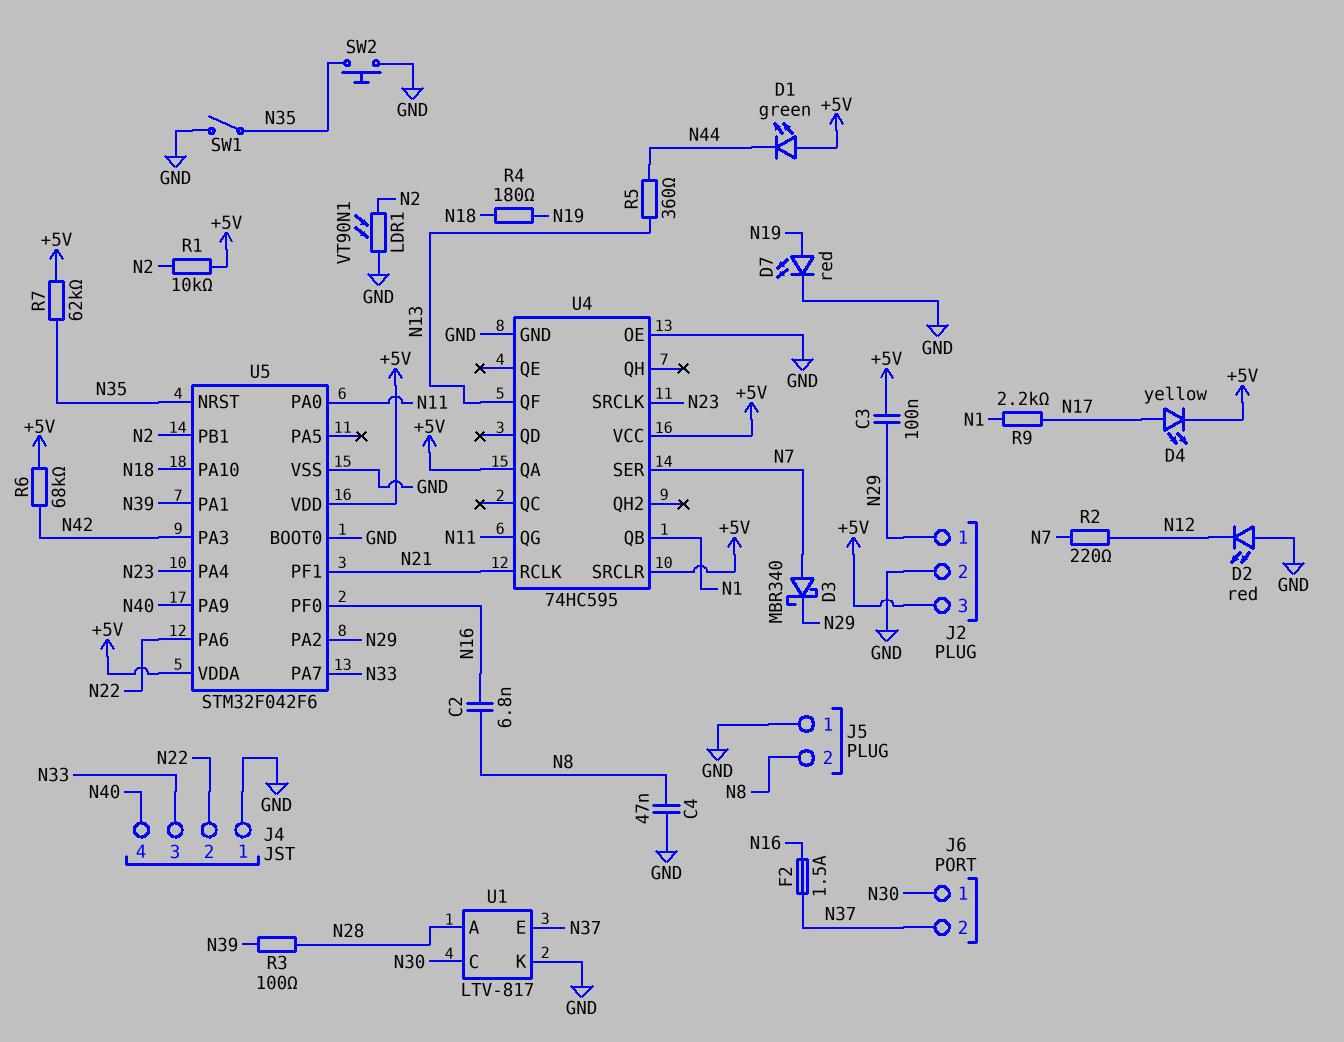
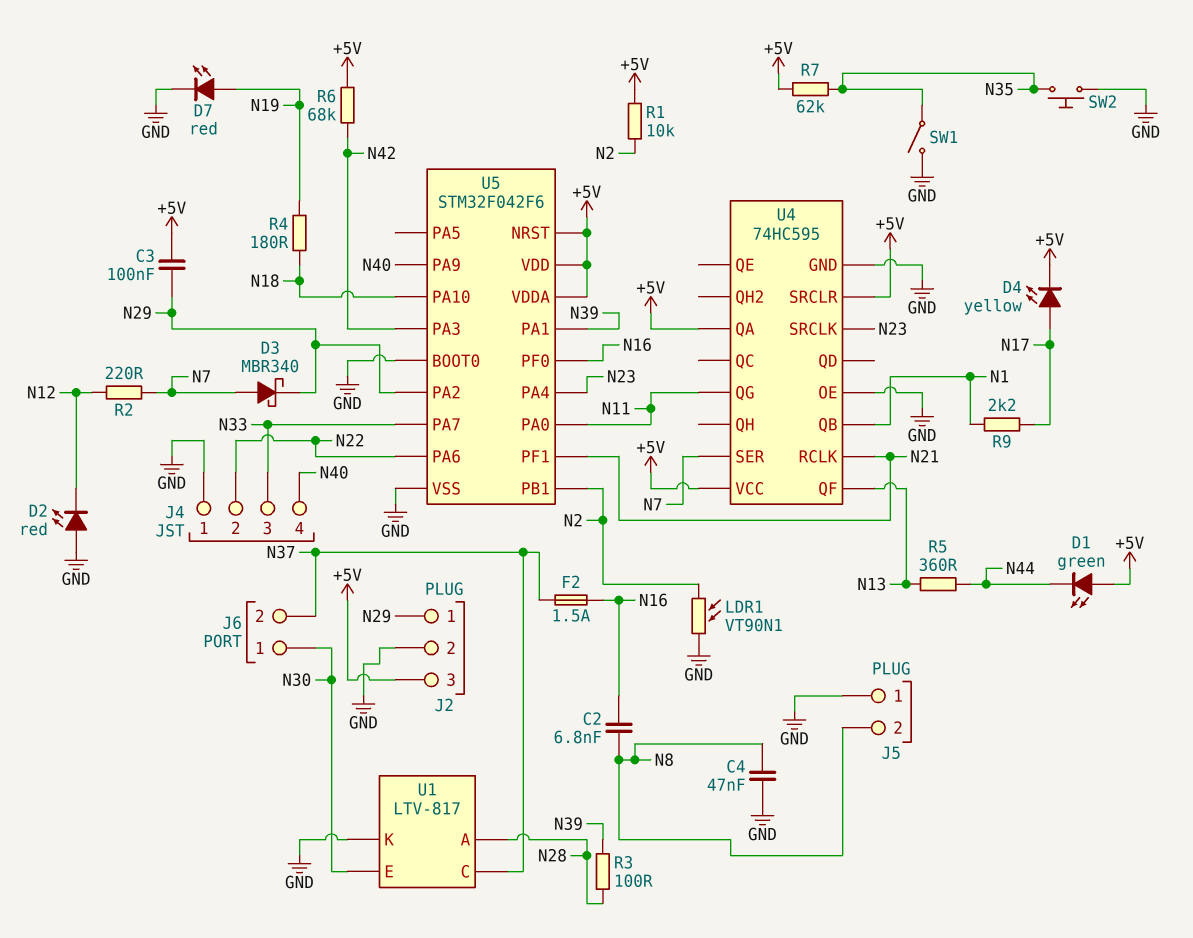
U1 pin C: N30 -> N37
U1 pin E: N37 -> N30
U5 pin NRST: N35 -> +5V

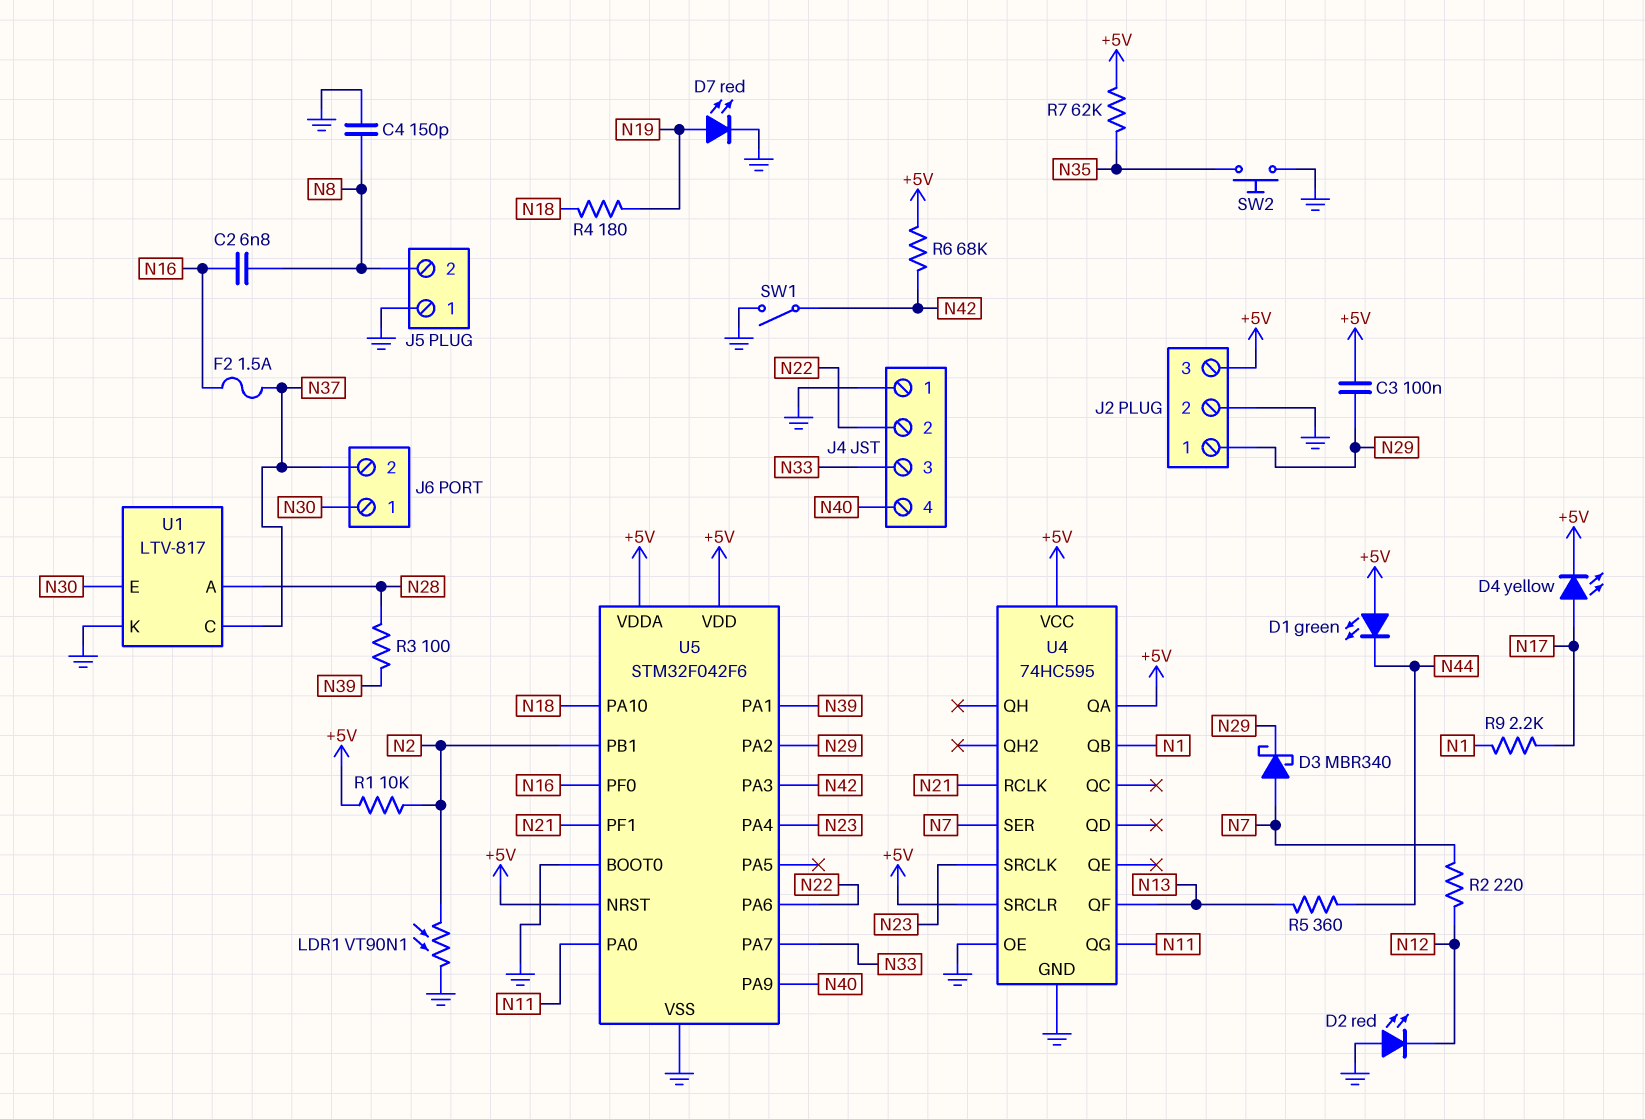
C4: 47nF (GND, N8) -> 150pF (GND, N8)
SW1: switch (GND, N35) -> switch (GND, N42)

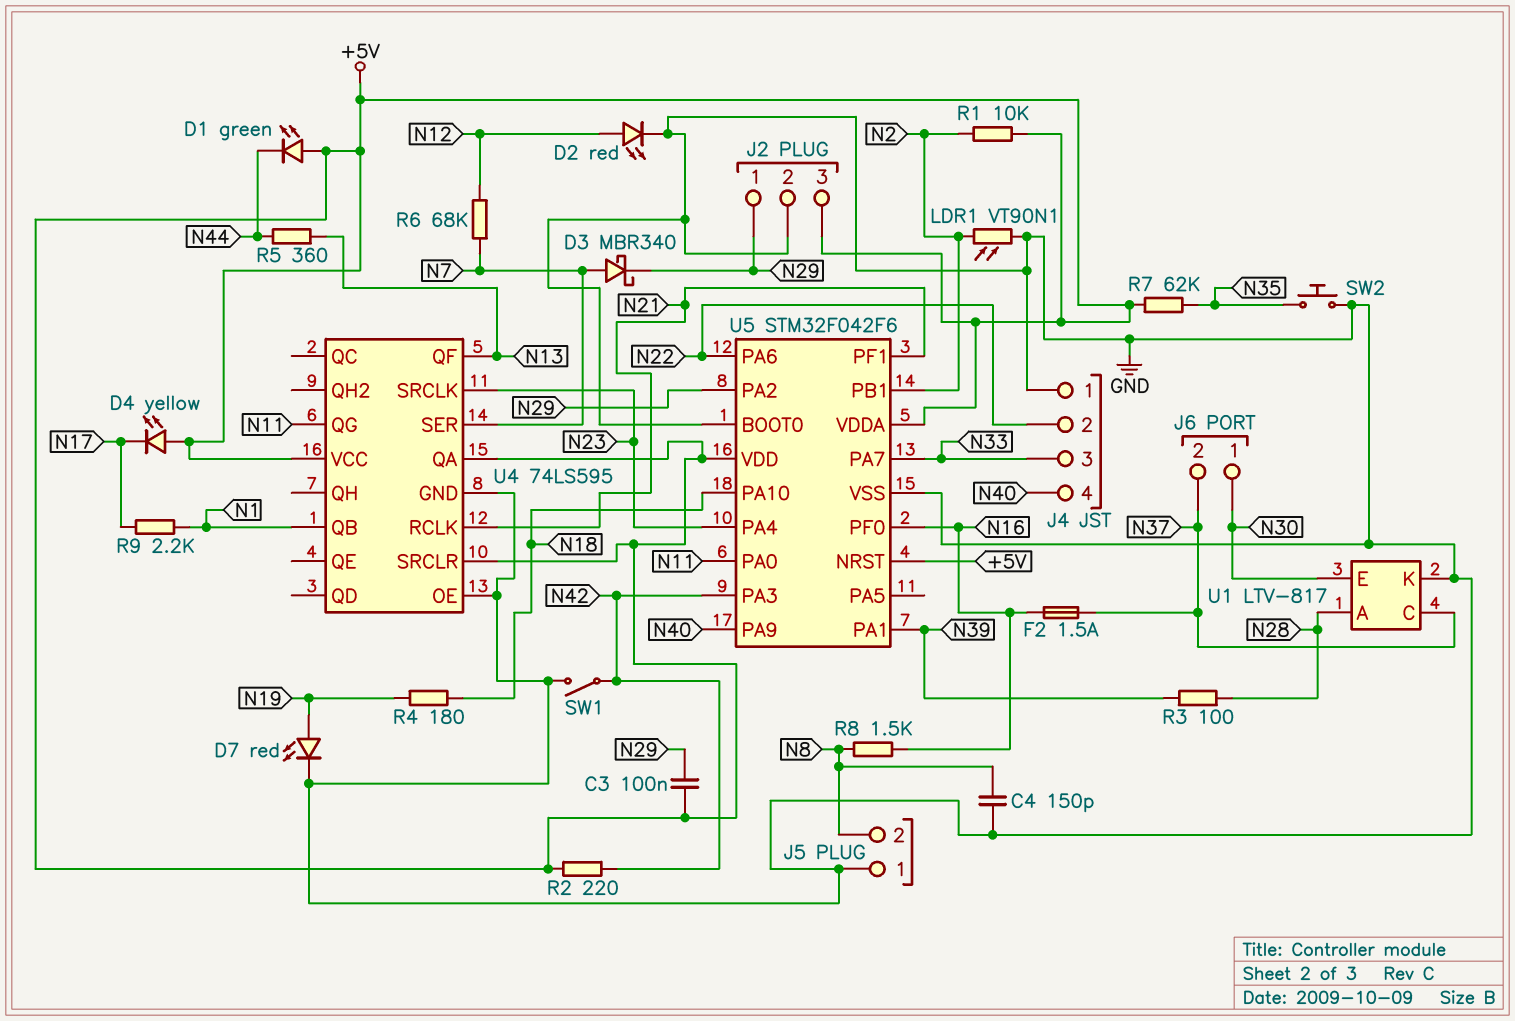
C2: 6.8nF (N8, N16) -> none
D2: LED red (A GND, K N12) -> LED red (A N12, K GND)
D4: LED yellow (A N17, K +5V) -> LED yellow (A +5V, K N17)
R2: 220 (N7, N12) -> 220 (+5V, N42)
R6: 68k (+5V, N42) -> 68k (N7, N12)
R8: none -> 1.5k (N8, N16)
U4: 74HC595 -> 74LS595

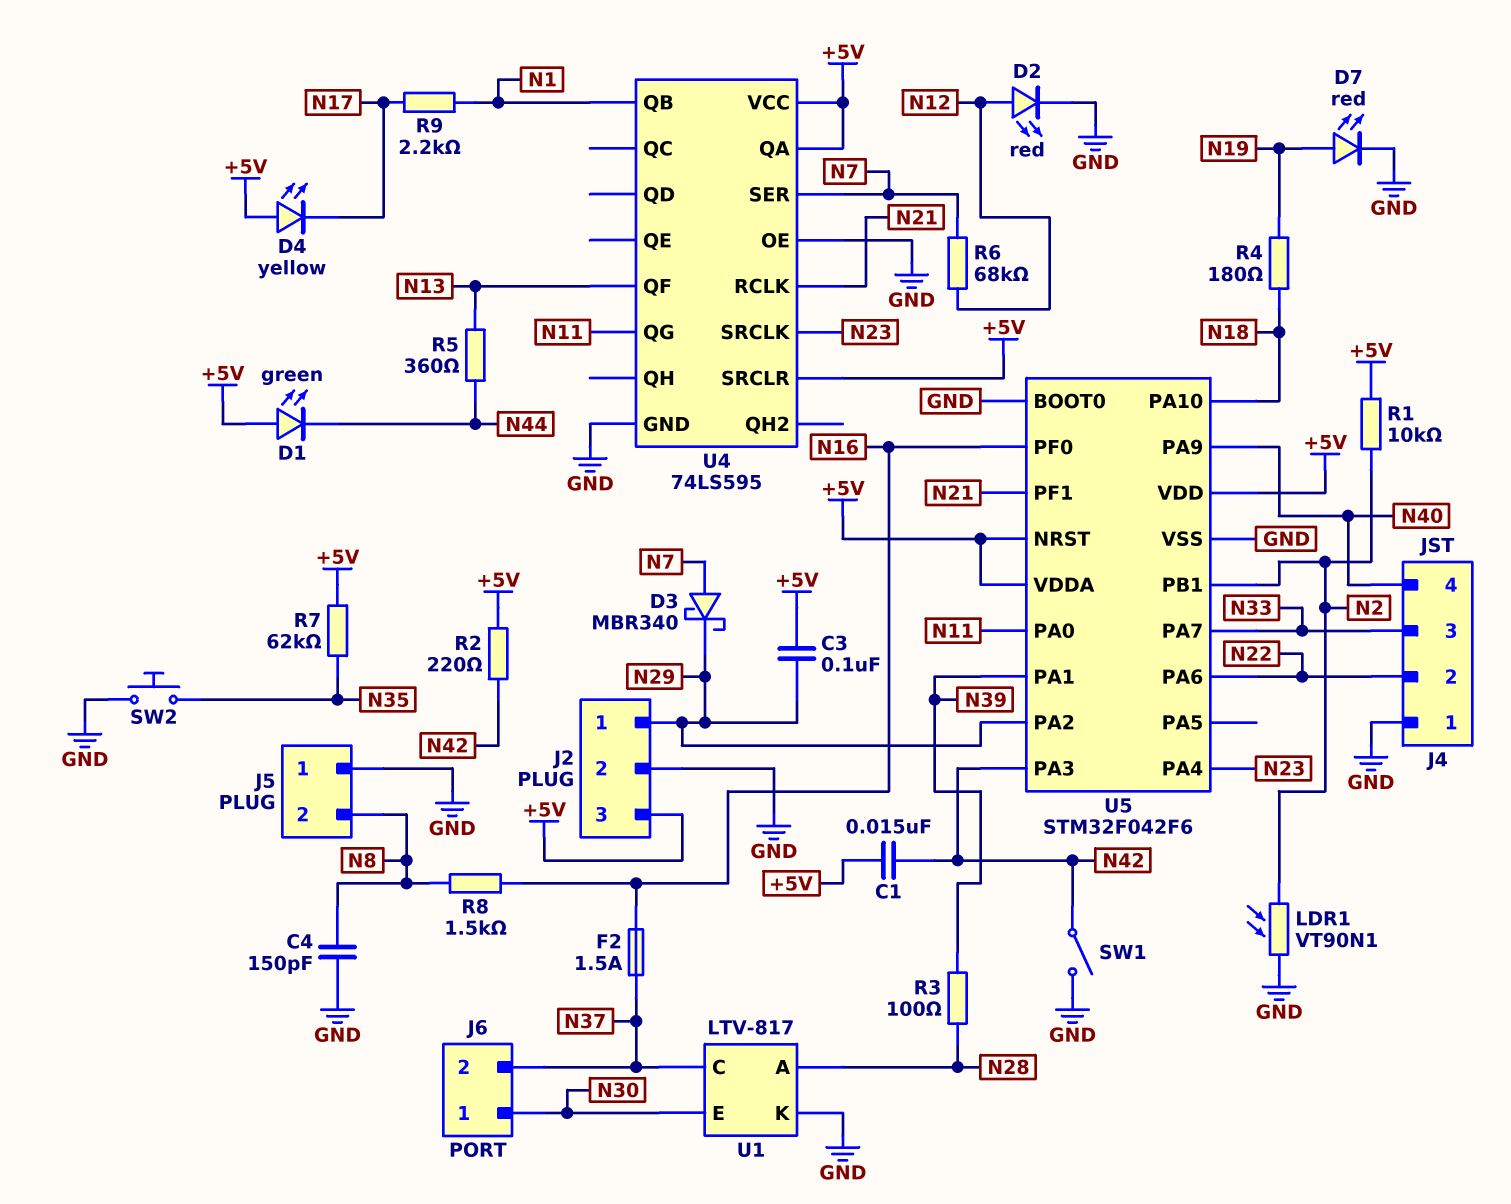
C1: none -> 15nF (+5V, N42)

